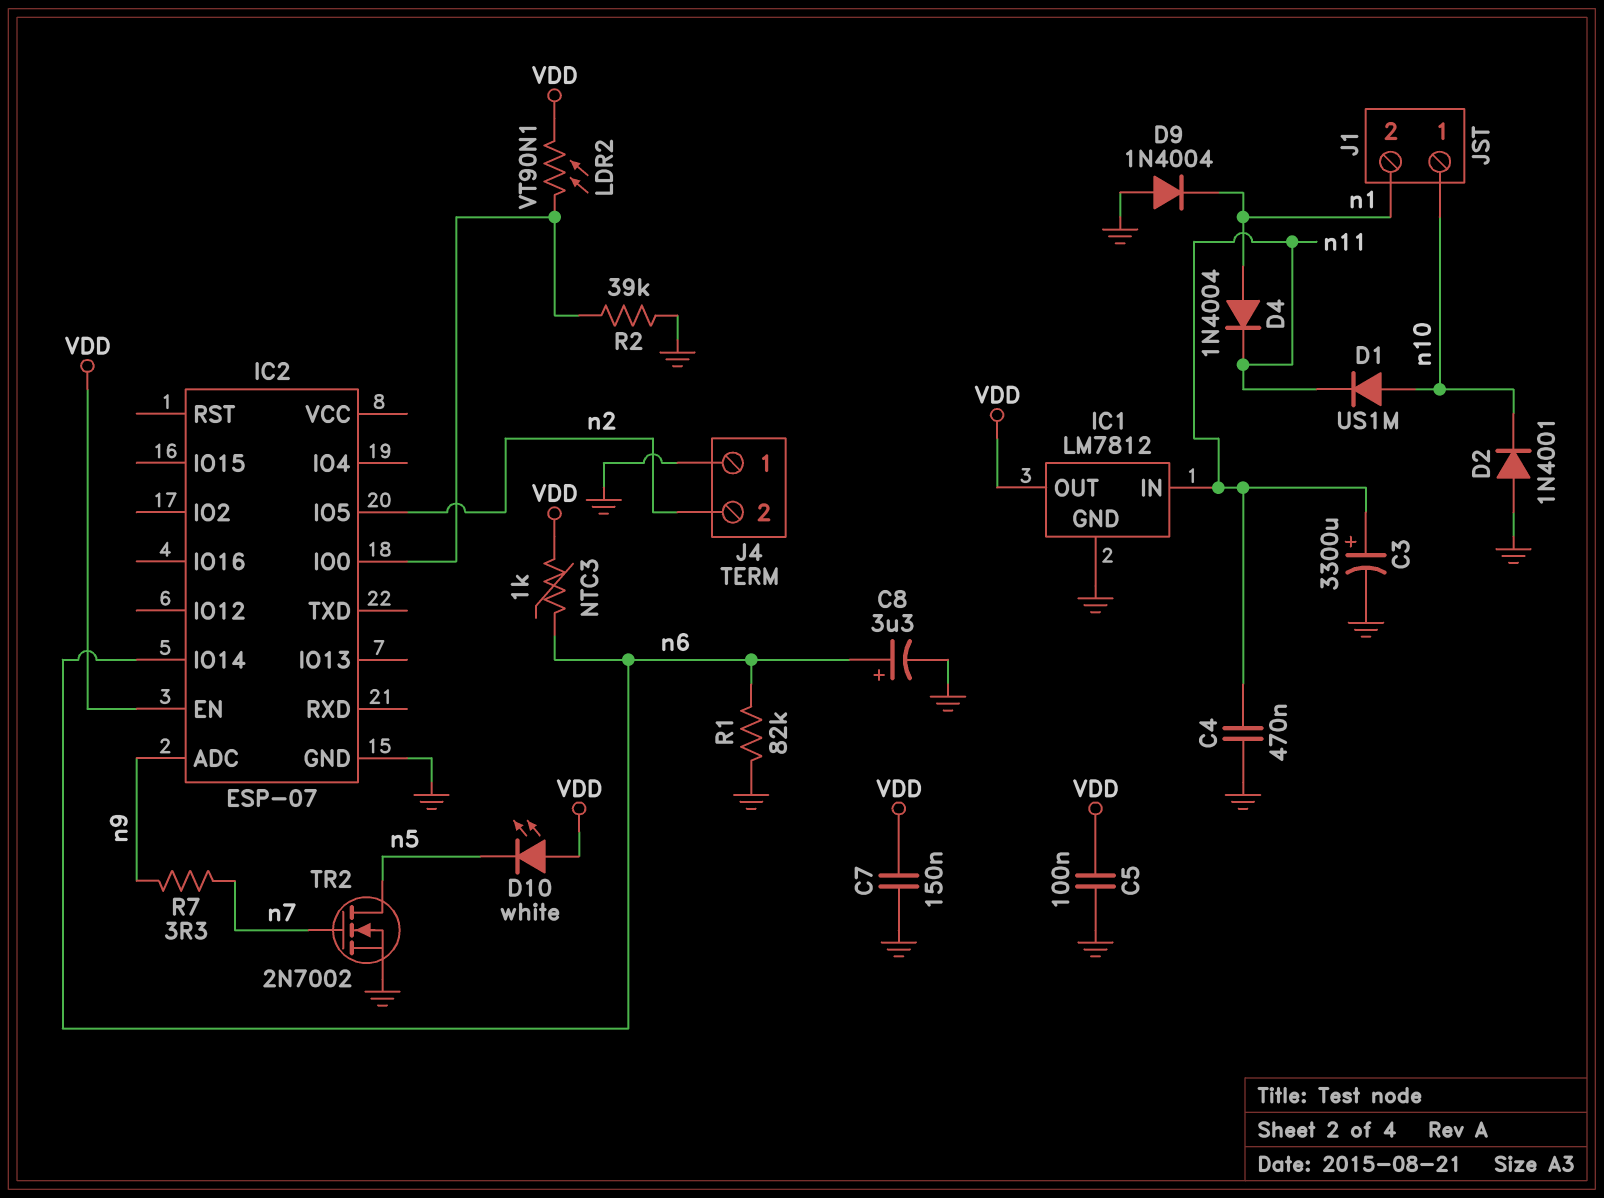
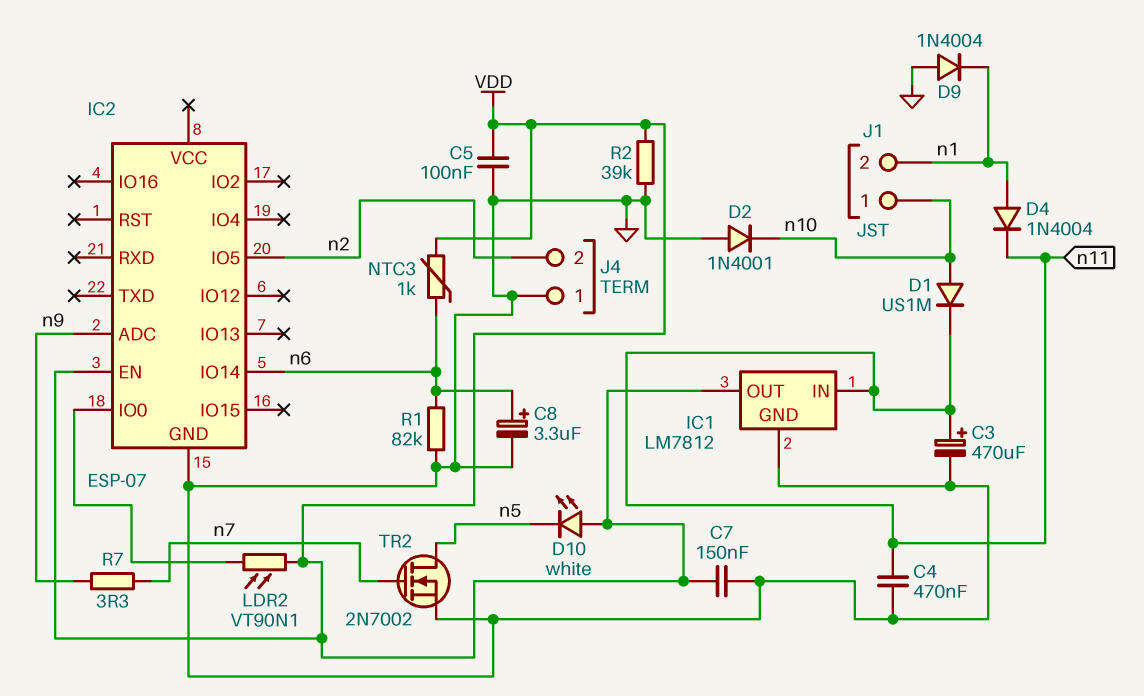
C3: 3300uF (plus n11, minus GND) -> 470uF (plus n11, minus GND)
R2: 39k (GND, IC2/IO0) -> 39k (GND, VDD)

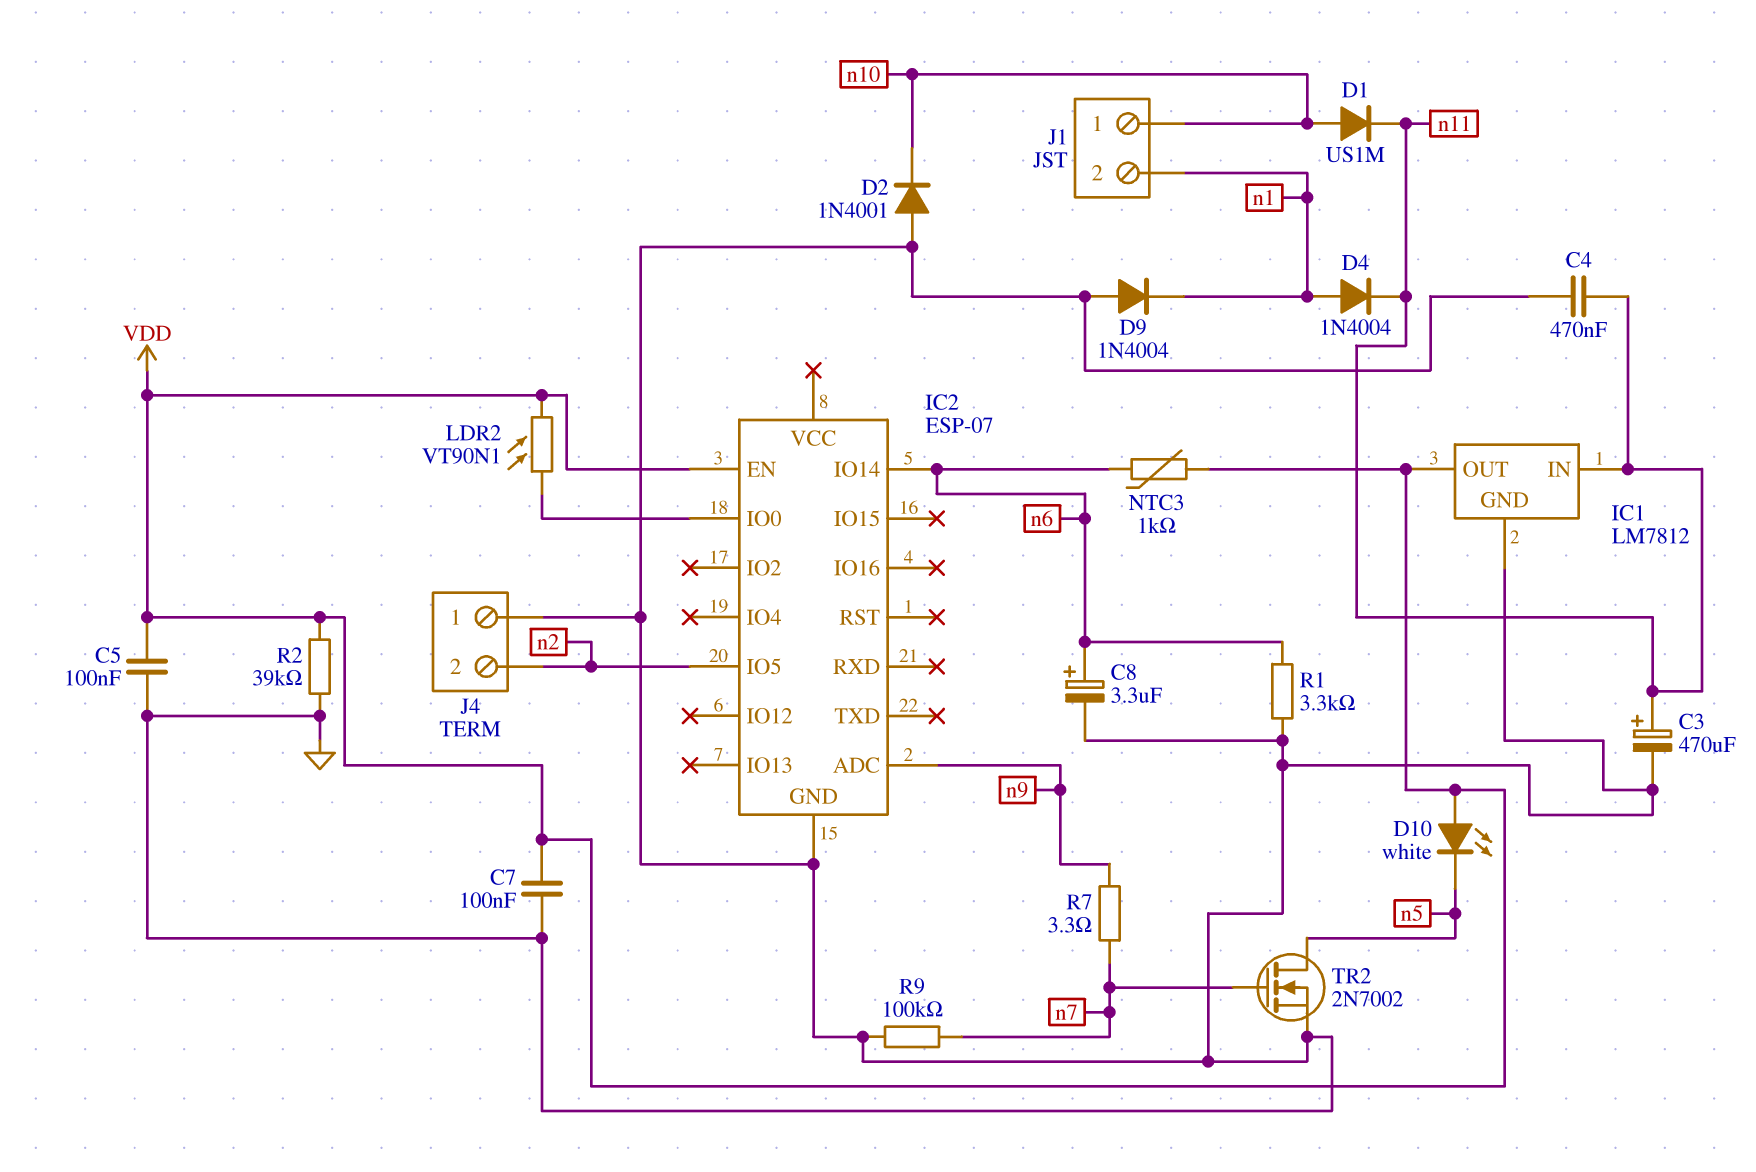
C7: 150nF (GND, VDD) -> 100nF (GND, VDD)
R1: 82k (GND, n6) -> 3.3k (GND, n6)
R9: none -> 100k (GND, n7)

